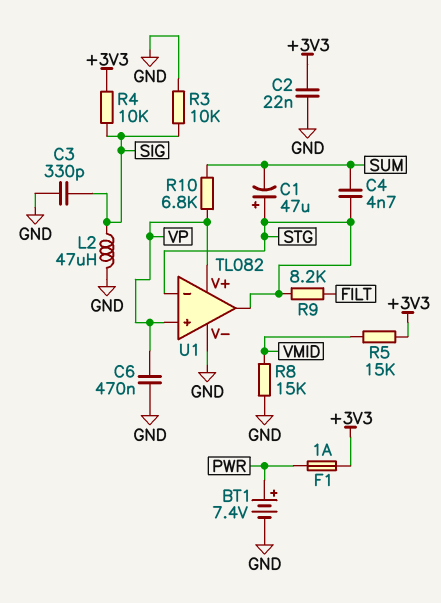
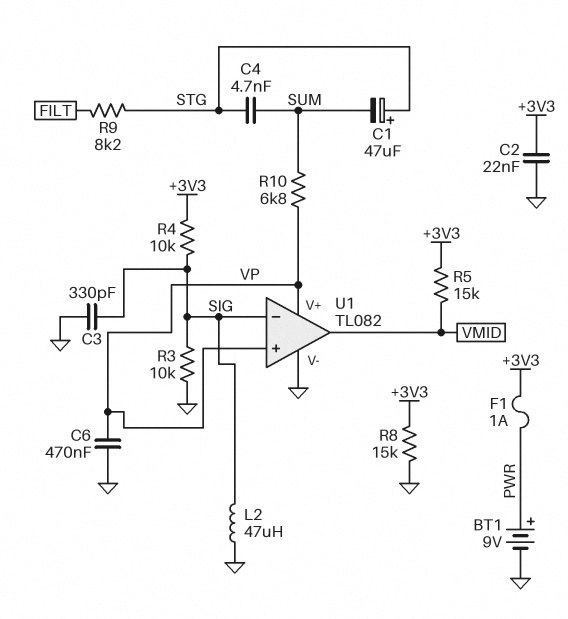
BT1: 7.4V (plus PWR, minus GND) -> 9V (plus PWR, minus GND)
R8: 15k (GND, VMID) -> 15k (+3V3, GND)
U1 pin in-: STG -> SIG
U1 pin out: STG -> VMID

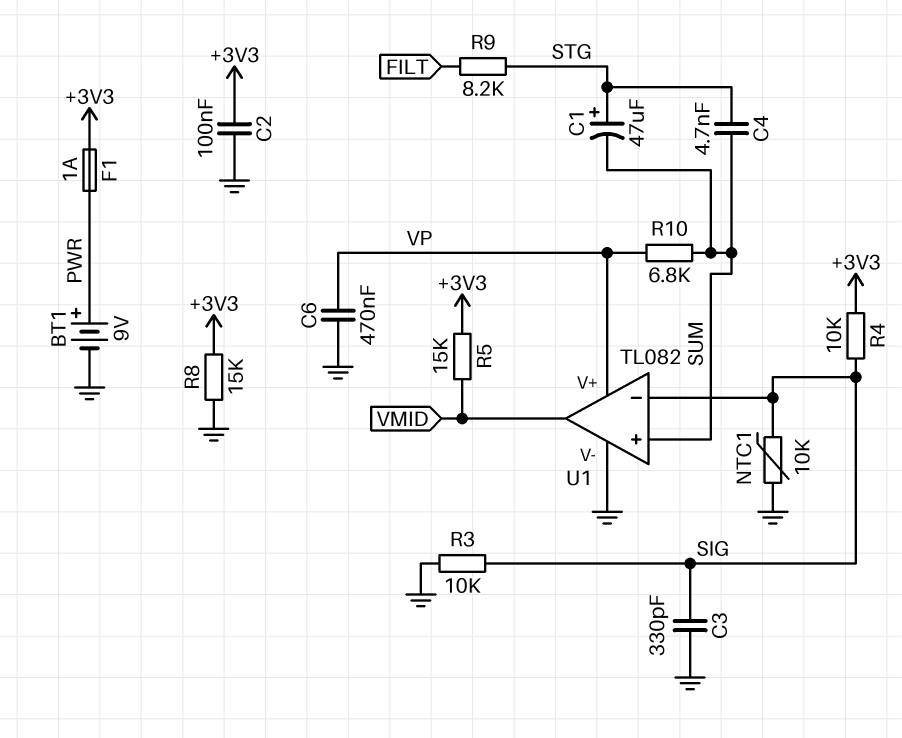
C2: 22nF (+3V3, GND) -> 100nF (+3V3, GND)
L2: 47uH (GND, SIG) -> none
NTC1: none -> 10k (GND, SIG)
U1 pin in+: VP -> SUM

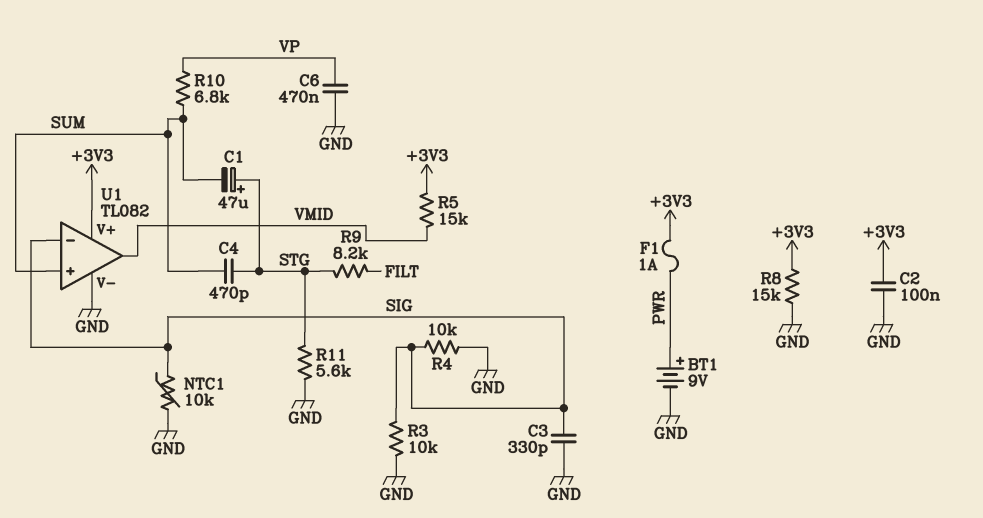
C4: 4.7nF (STG, SUM) -> 470pF (STG, SUM)
R4: 10k (+3V3, SIG) -> 10k (GND, SIG)
R11: none -> 5.6k (GND, STG)
U1 pin V+: VP -> +3V3

